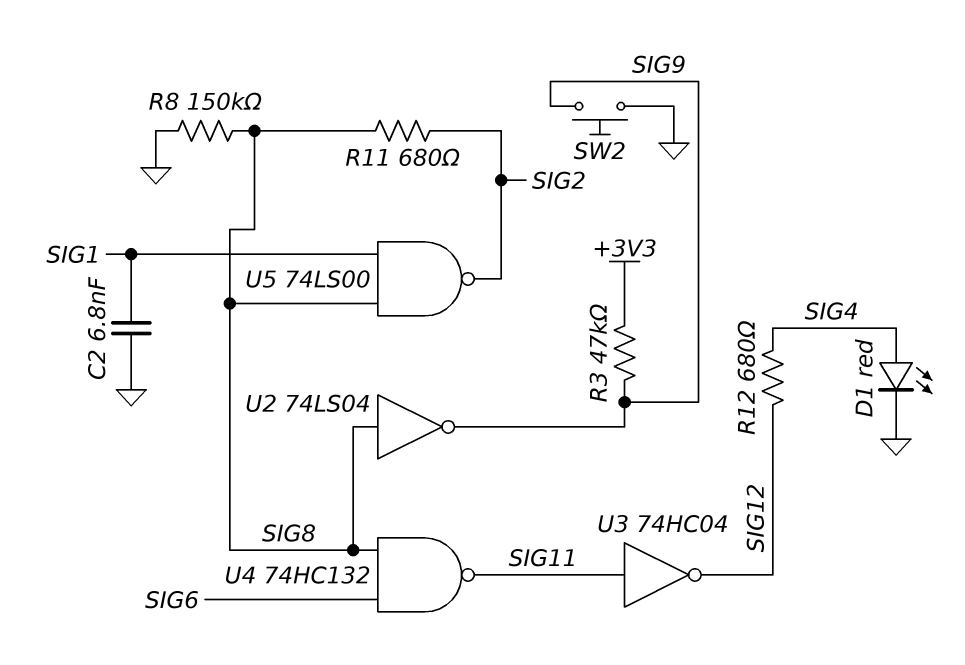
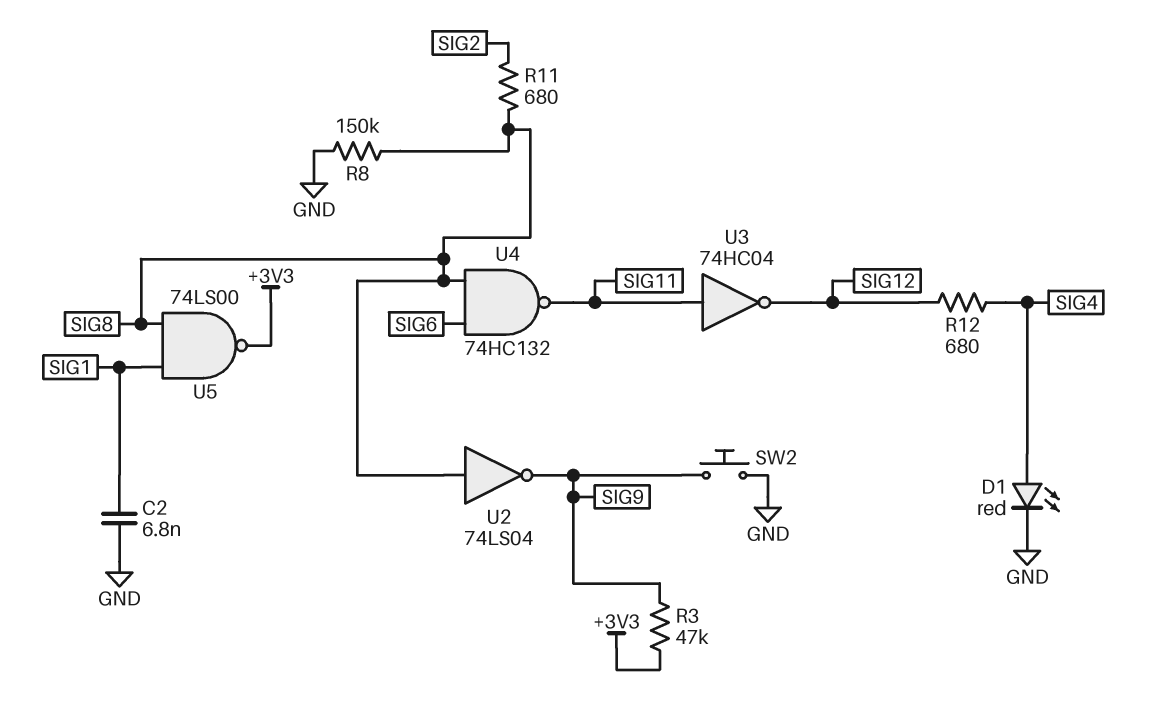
U5: NAND 74LS00 (in SIG1, in SIG8, out SIG2) -> NAND 74LS00 (in SIG1, in SIG8, out +3V3)

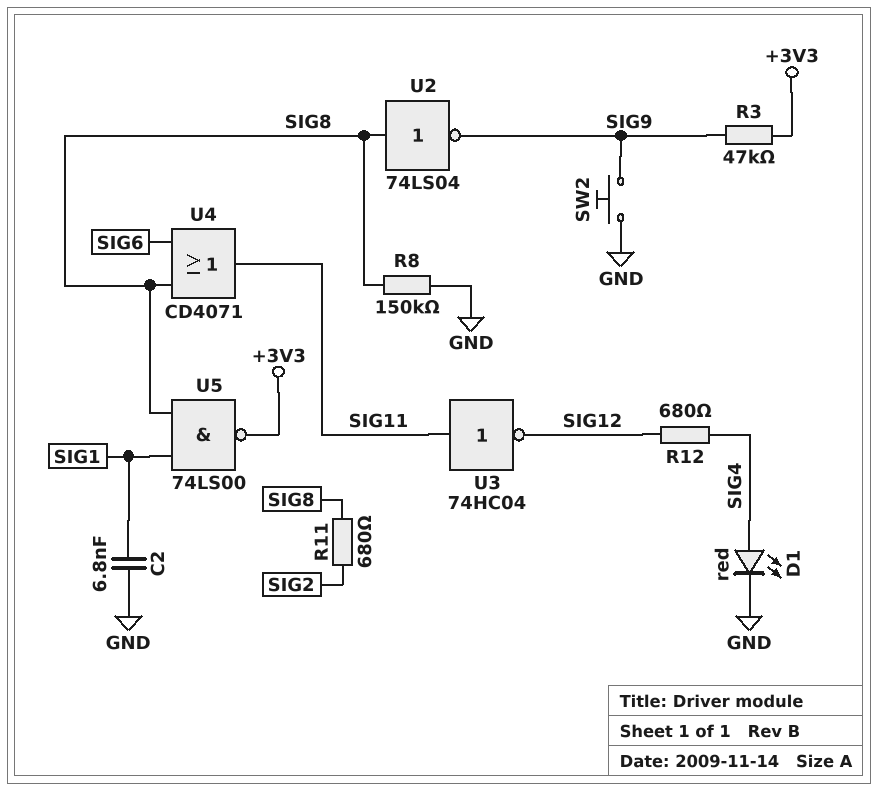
U4: NAND 74HC132 (in SIG6, in SIG8, out SIG11) -> OR CD4071 (in SIG6, in SIG8, out SIG11)

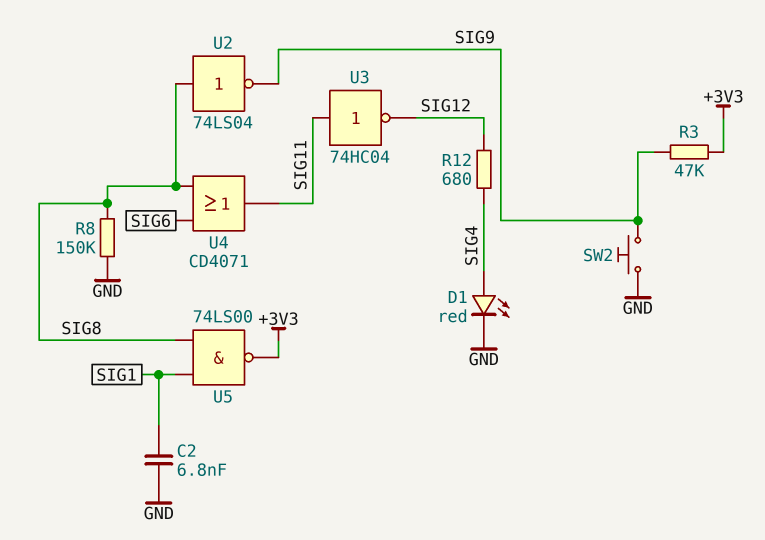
R11: 680 (SIG2, SIG8) -> none

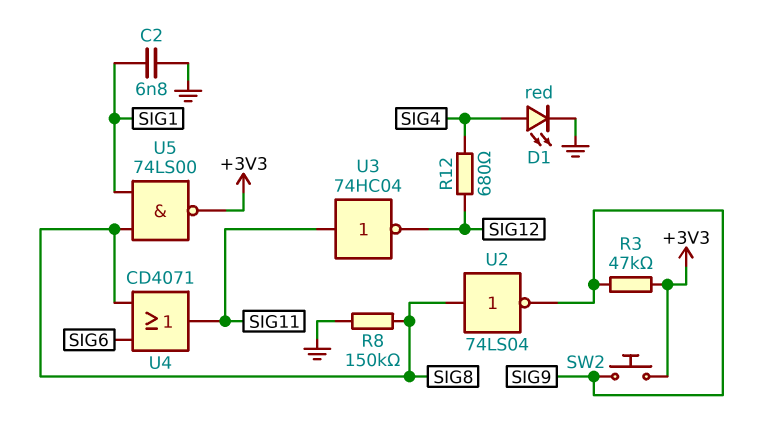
SW2: button (GND, SIG9) -> button (+3V3, SIG9)

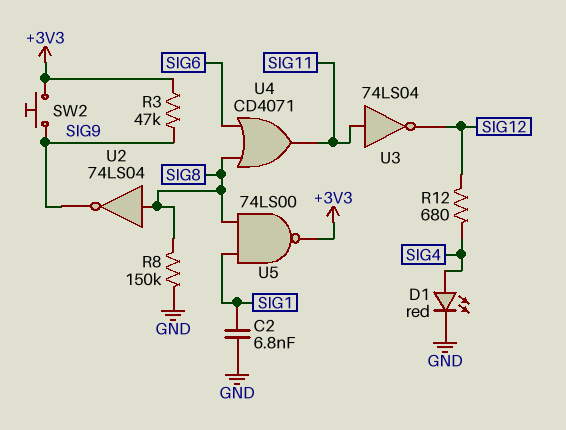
U3: NOT 74HC04 (in SIG11, out SIG12) -> NOT 74LS04 (in SIG11, out SIG12)

